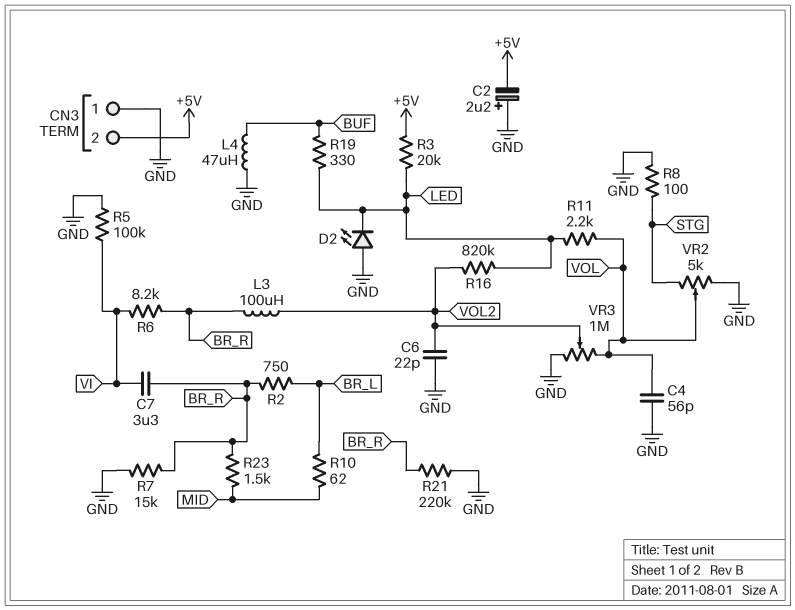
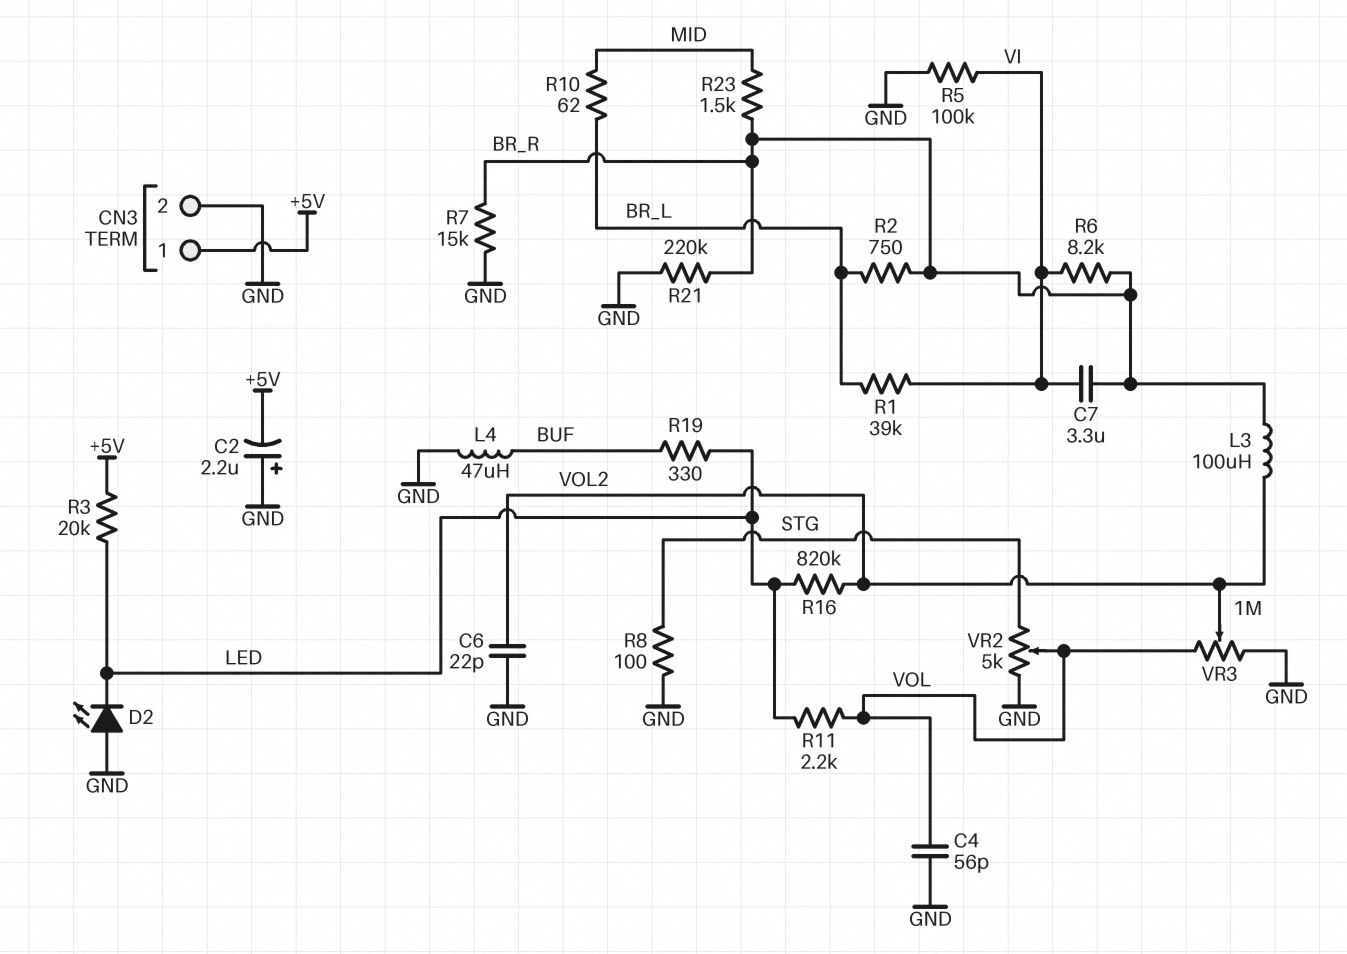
CN3 pin 1: GND -> +5V
CN3 pin 2: +5V -> GND
R1: none -> 39k (BR_L, VI)

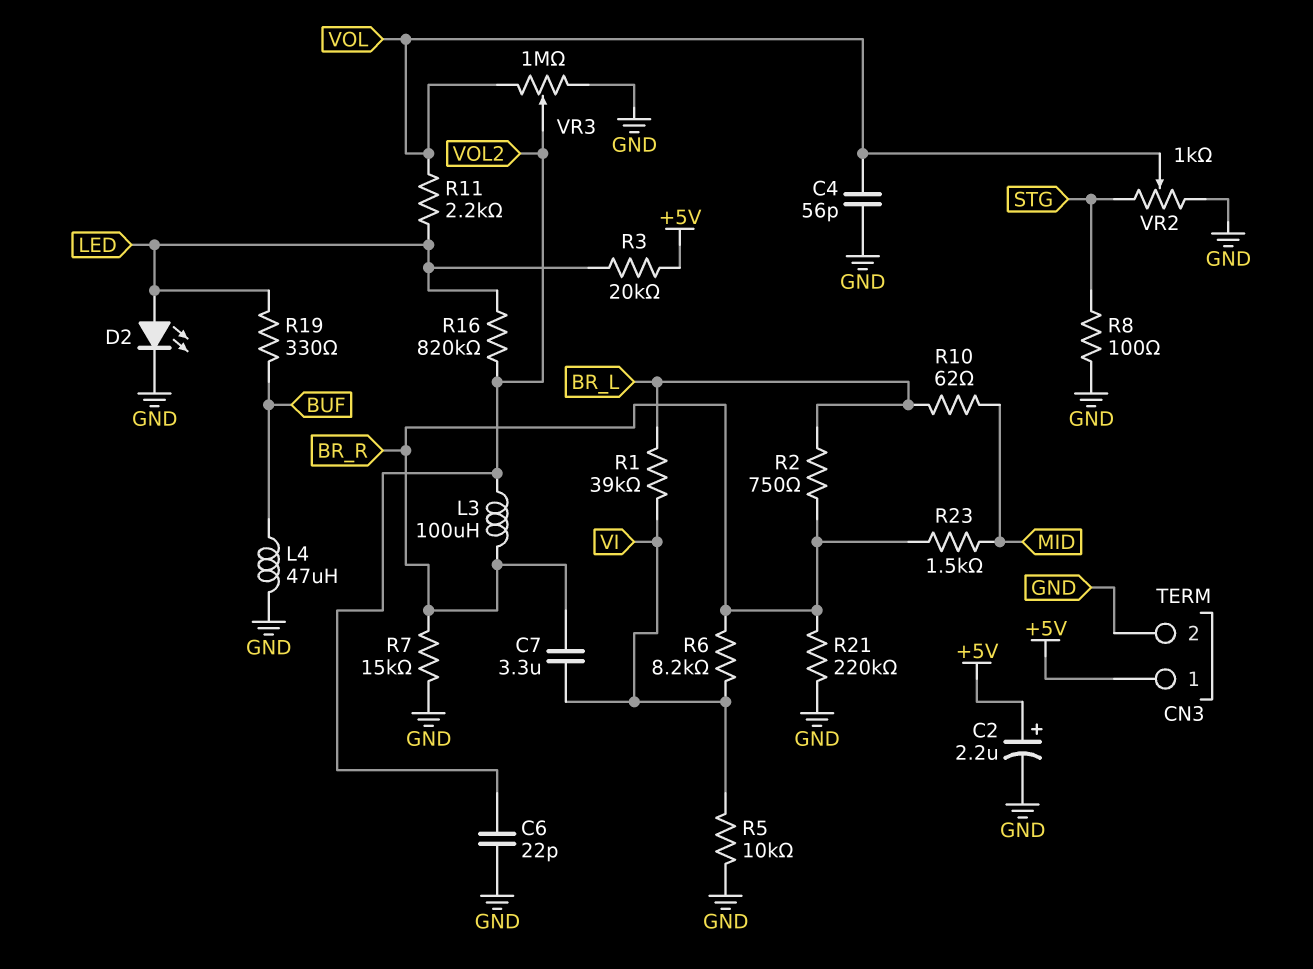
C2: 2.2uF (plus GND, minus +5V) -> 2.2uF (plus +5V, minus GND)
D2: LED (A GND, K LED) -> LED (A LED, K GND)
R5: 100k (GND, VI) -> 10k (GND, VI)
VR2: 5k (GND, STG, wiper VOL) -> 1k (GND, STG, wiper VOL)

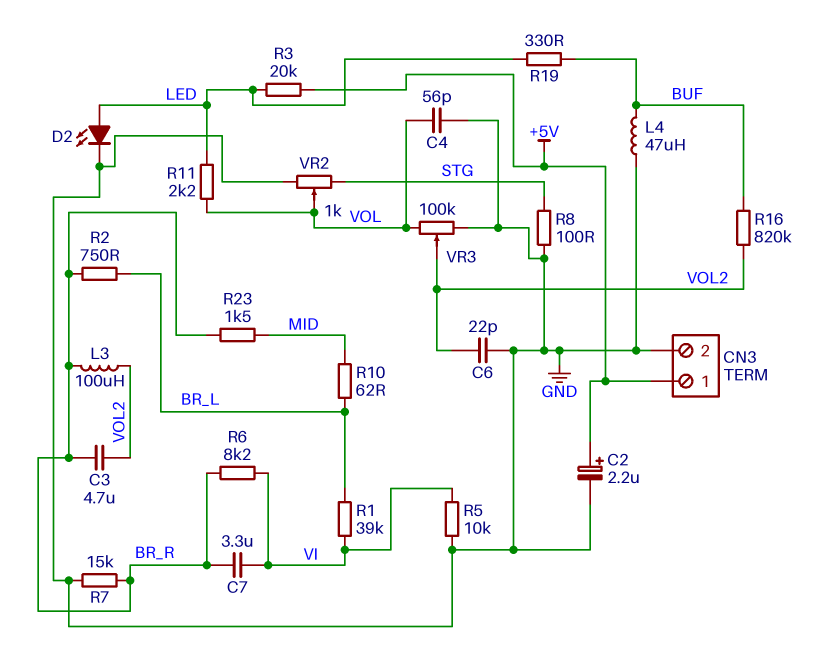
C3: none -> 4.7uF (BR_R, VOL2)
R16: 820k (LED, VOL2) -> 820k (BUF, VOL2)
R21: 220k (BR_R, GND) -> none
VR3: 1M (GND, VOL, wiper VOL2) -> 100k (GND, VOL, wiper VOL2)

